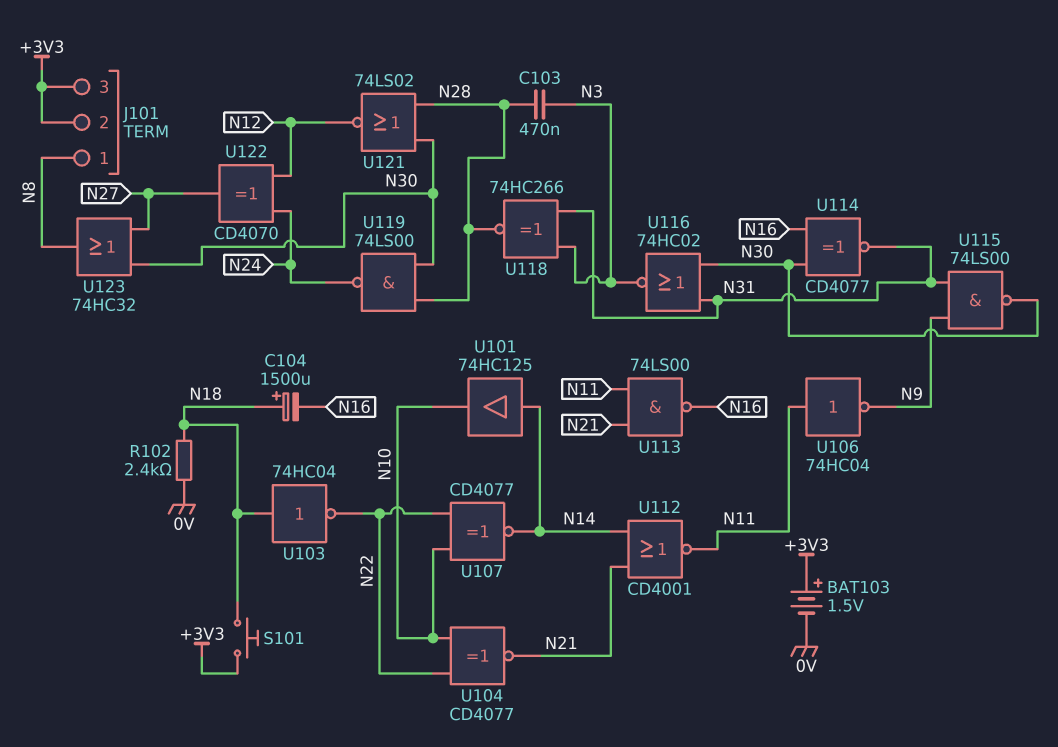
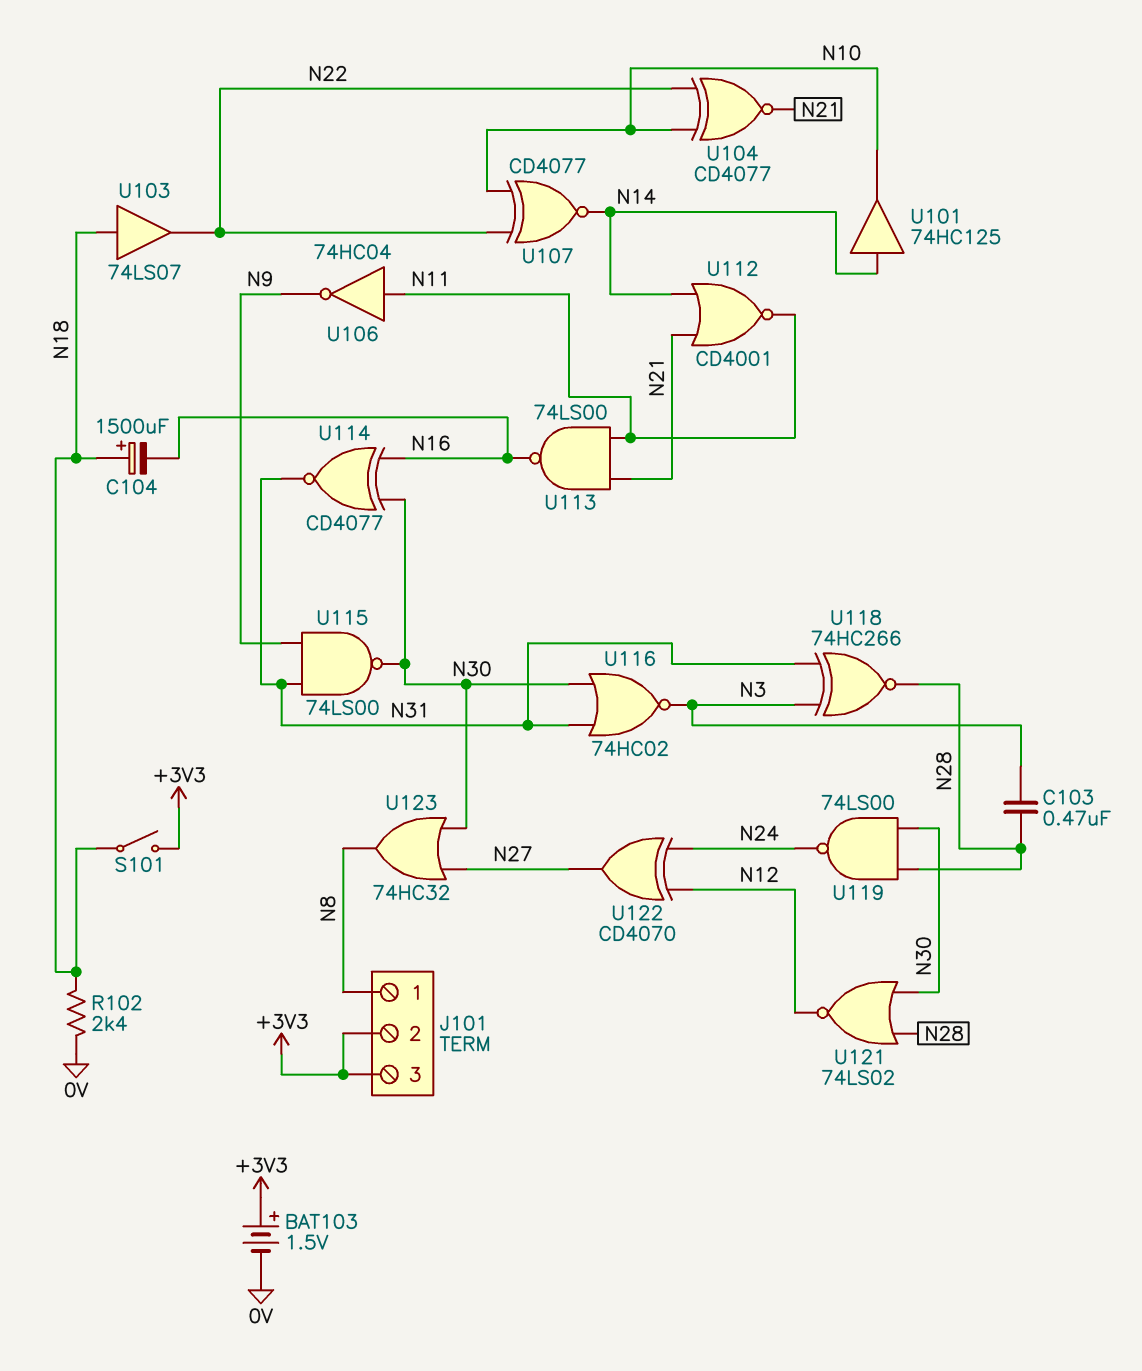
S101: button (+3V3, N18) -> switch (+3V3, N18)
U103: NOT 74HC04 (in N18, out N22) -> buffer 74LS07 (in N18, out N22)

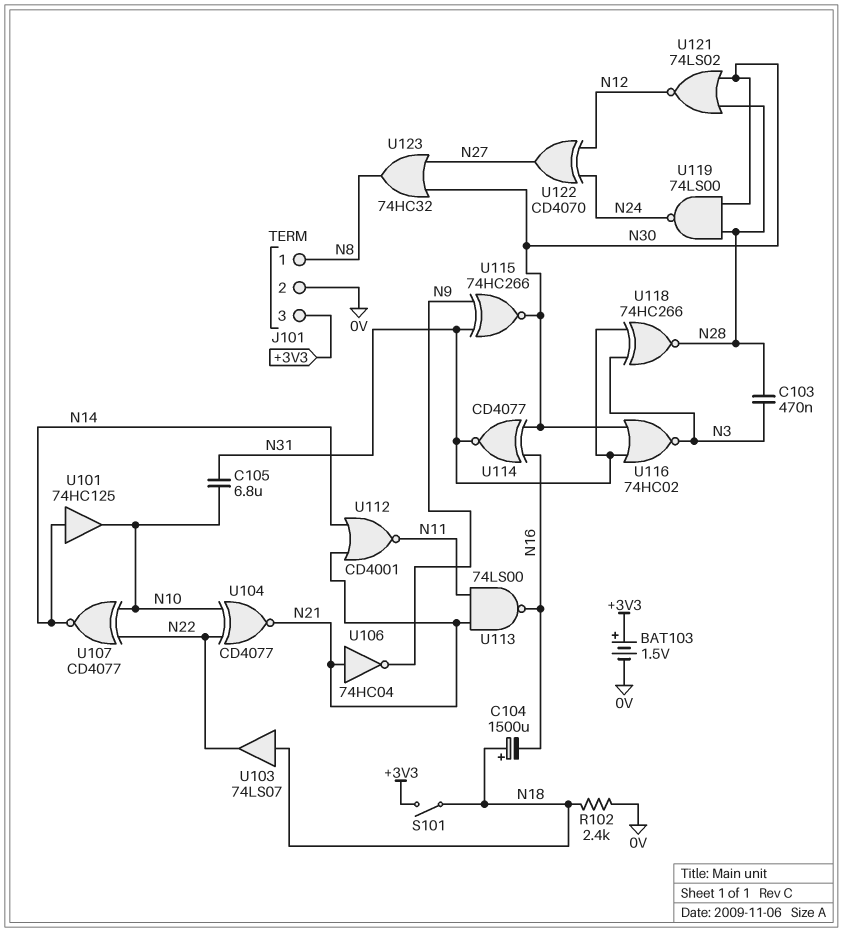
C105: none -> 6.8uF (N10, N31)
J101 pin 2: +3V3 -> 0V
U106: NOT 74HC04 (in N11, out N9) -> NOT 74HC04 (in N21, out N9)
U115: NAND 74LS00 (in N9, in N31, out N30) -> XNOR 74HC266 (in N9, in N31, out N30)

